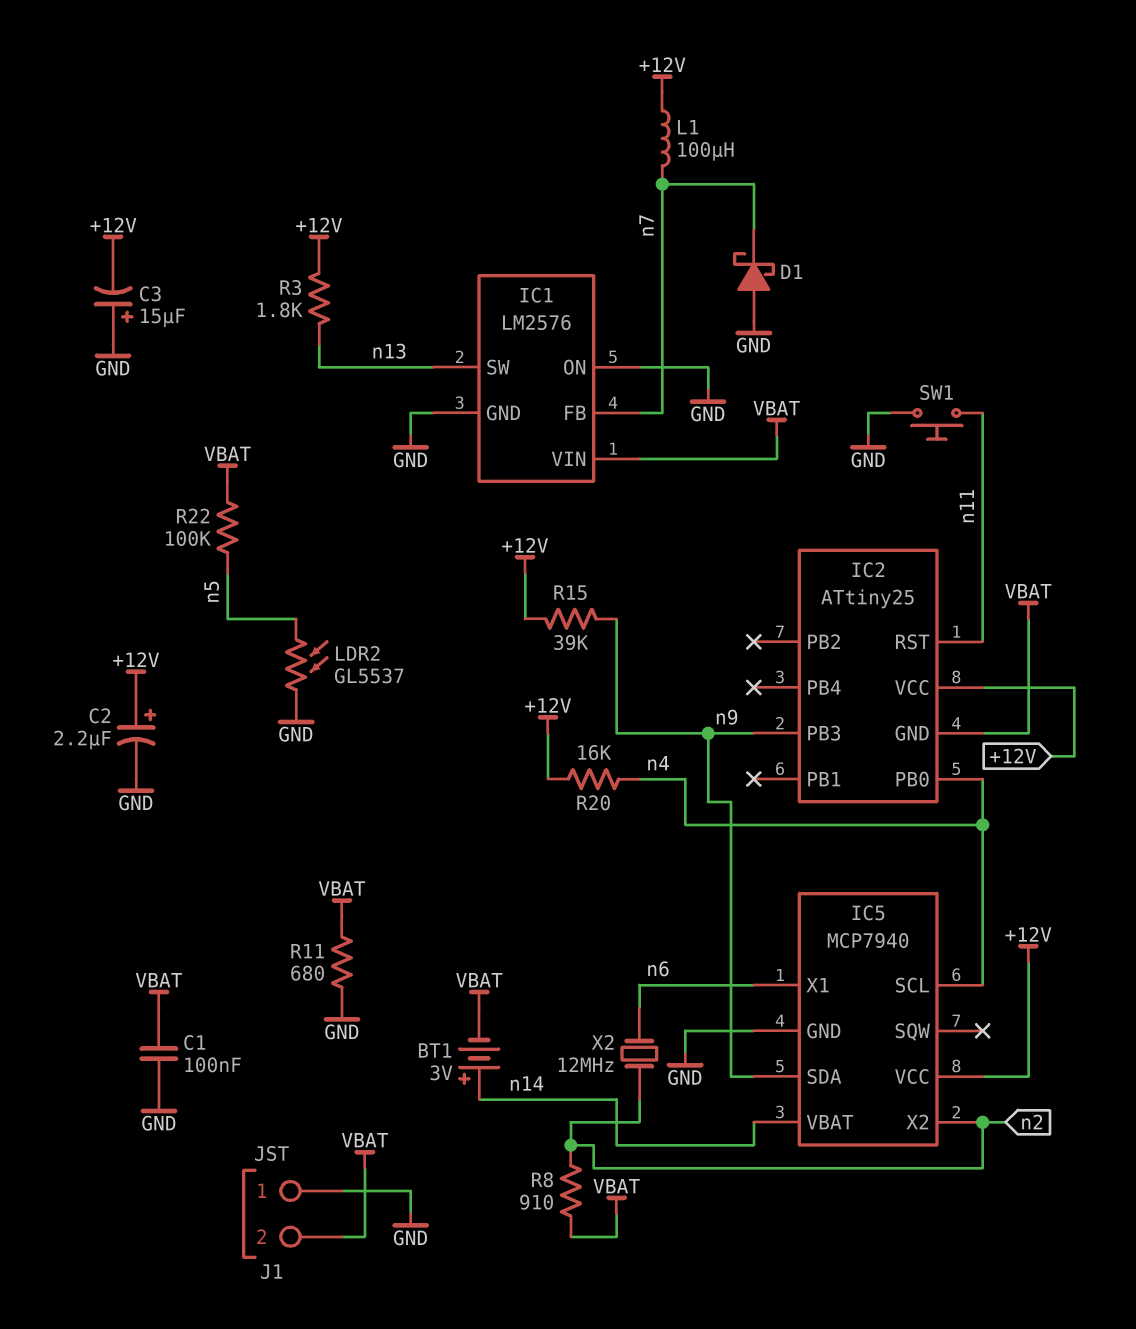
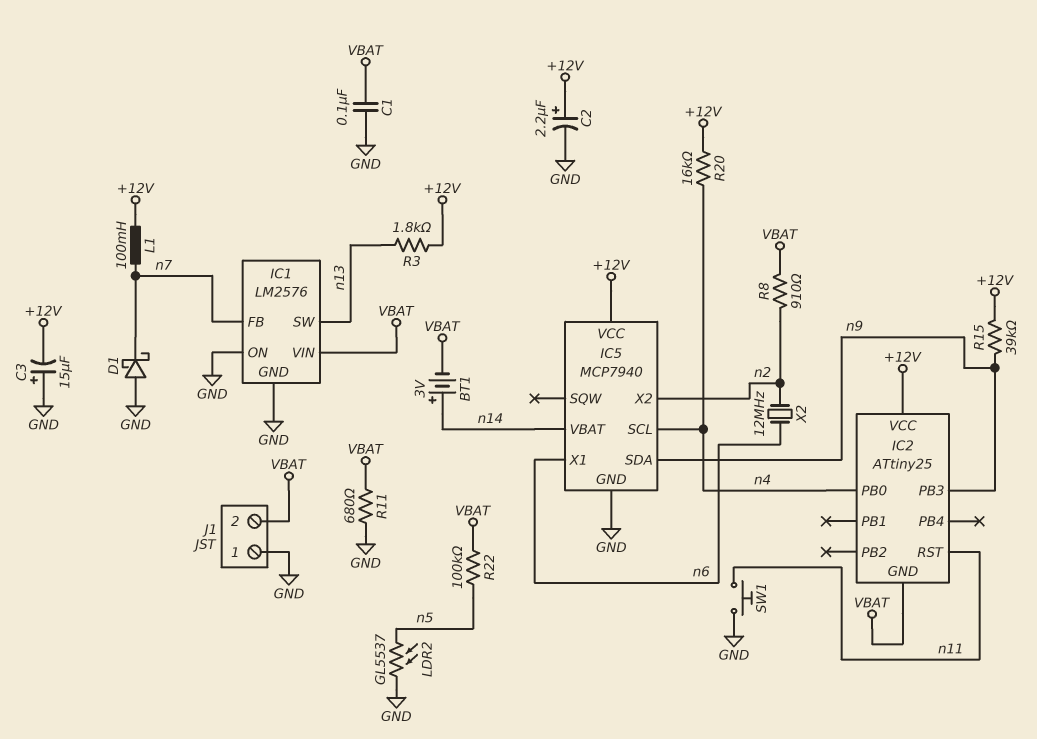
L1: 100uH (+12V, n7) -> 100mH (+12V, n7)

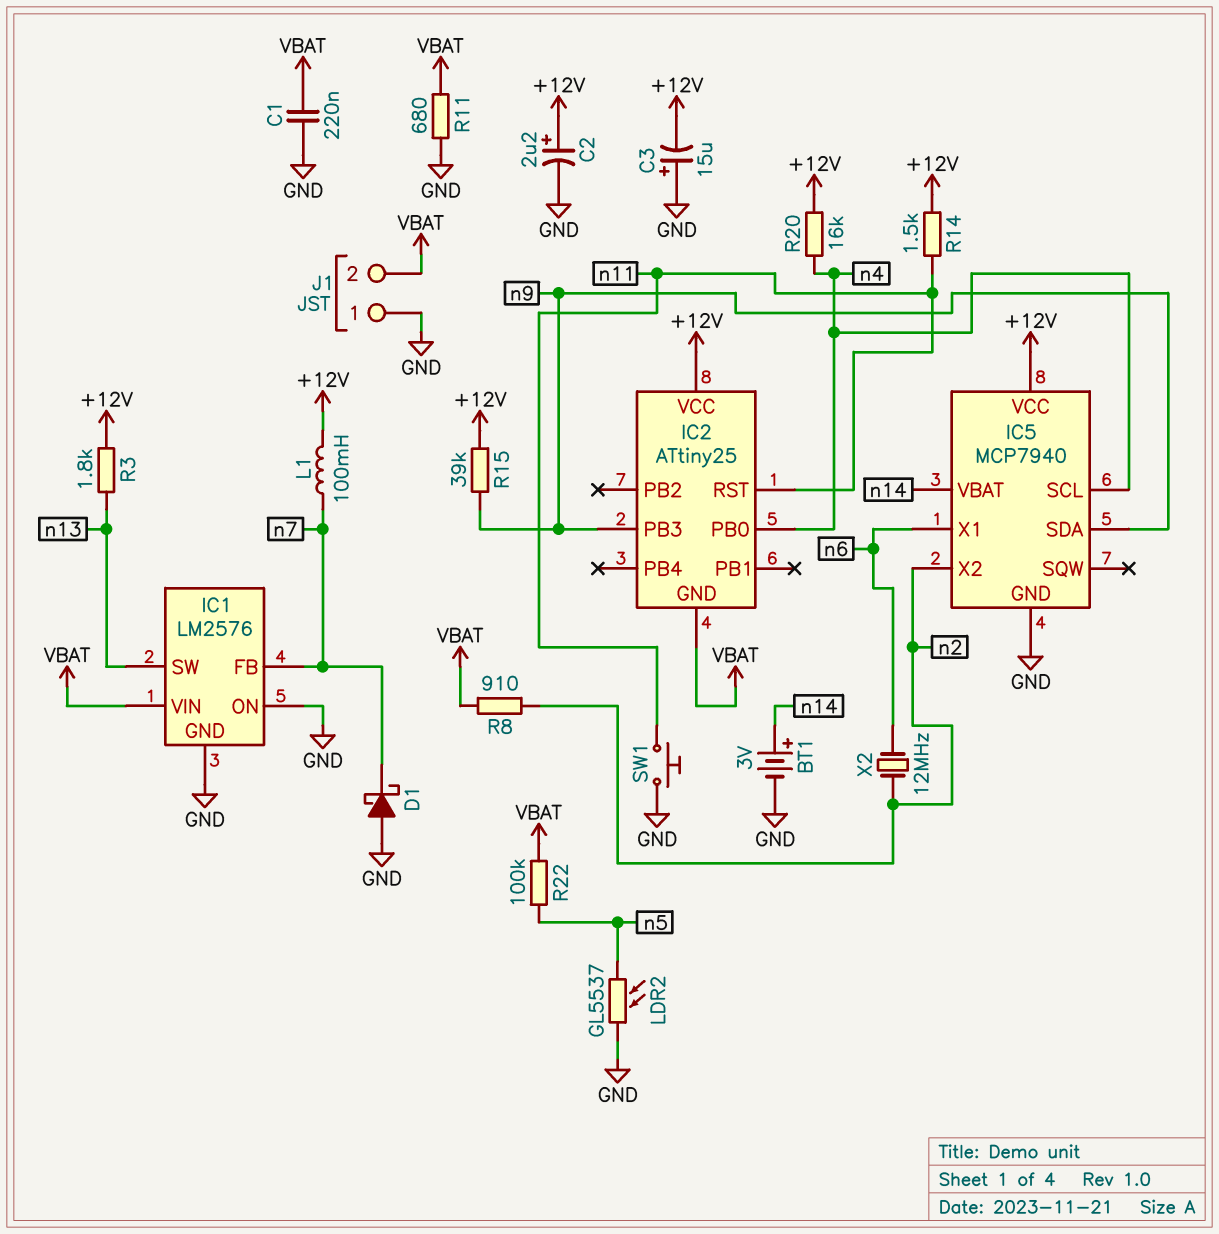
BT1: 3V (plus n14, minus VBAT) -> 3V (plus n14, minus GND)
C1: 100nF (GND, VBAT) -> 220nF (GND, VBAT)
R14: none -> 1.5k (+12V, n11)

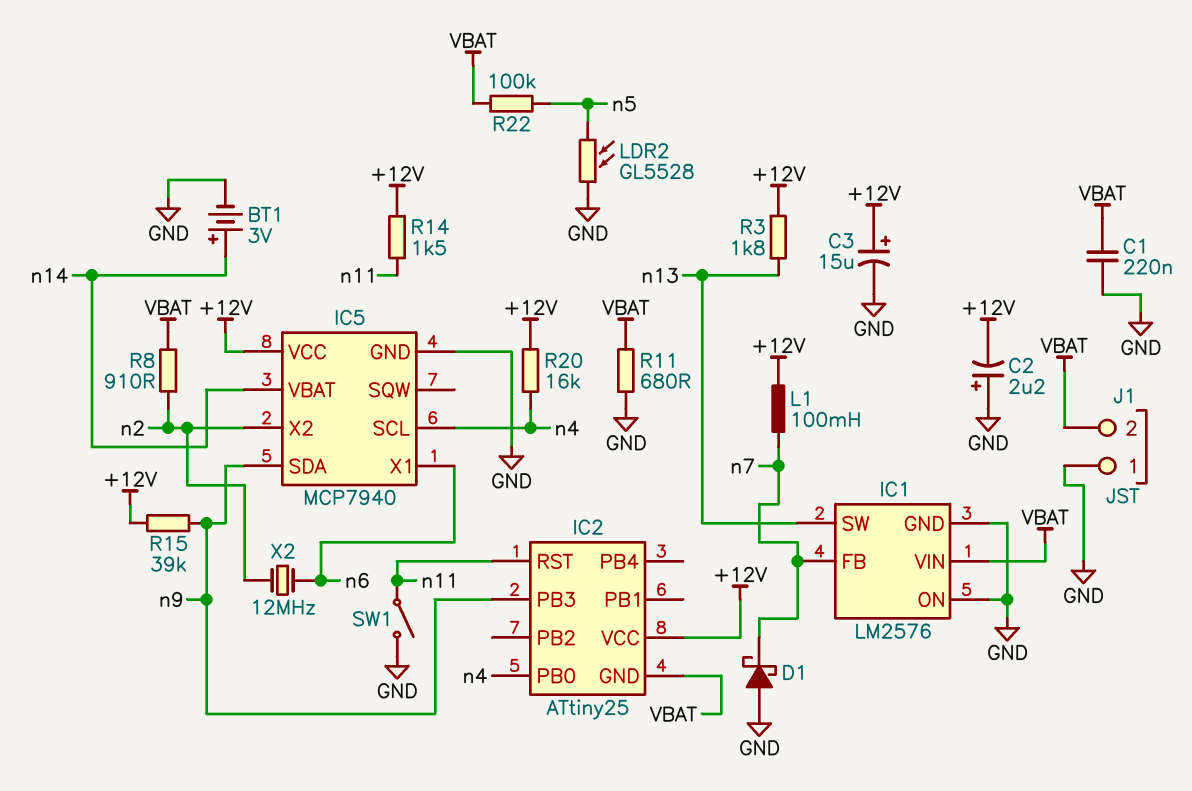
C2: 2.2uF (plus +12V, minus GND) -> 2.2uF (plus GND, minus +12V)
C3: 15uF (plus GND, minus +12V) -> 15uF (plus +12V, minus GND)
LDR2: GL5537 (GND, n5) -> GL5528 (GND, n5)
SW1: button (GND, n11) -> switch (GND, n11)

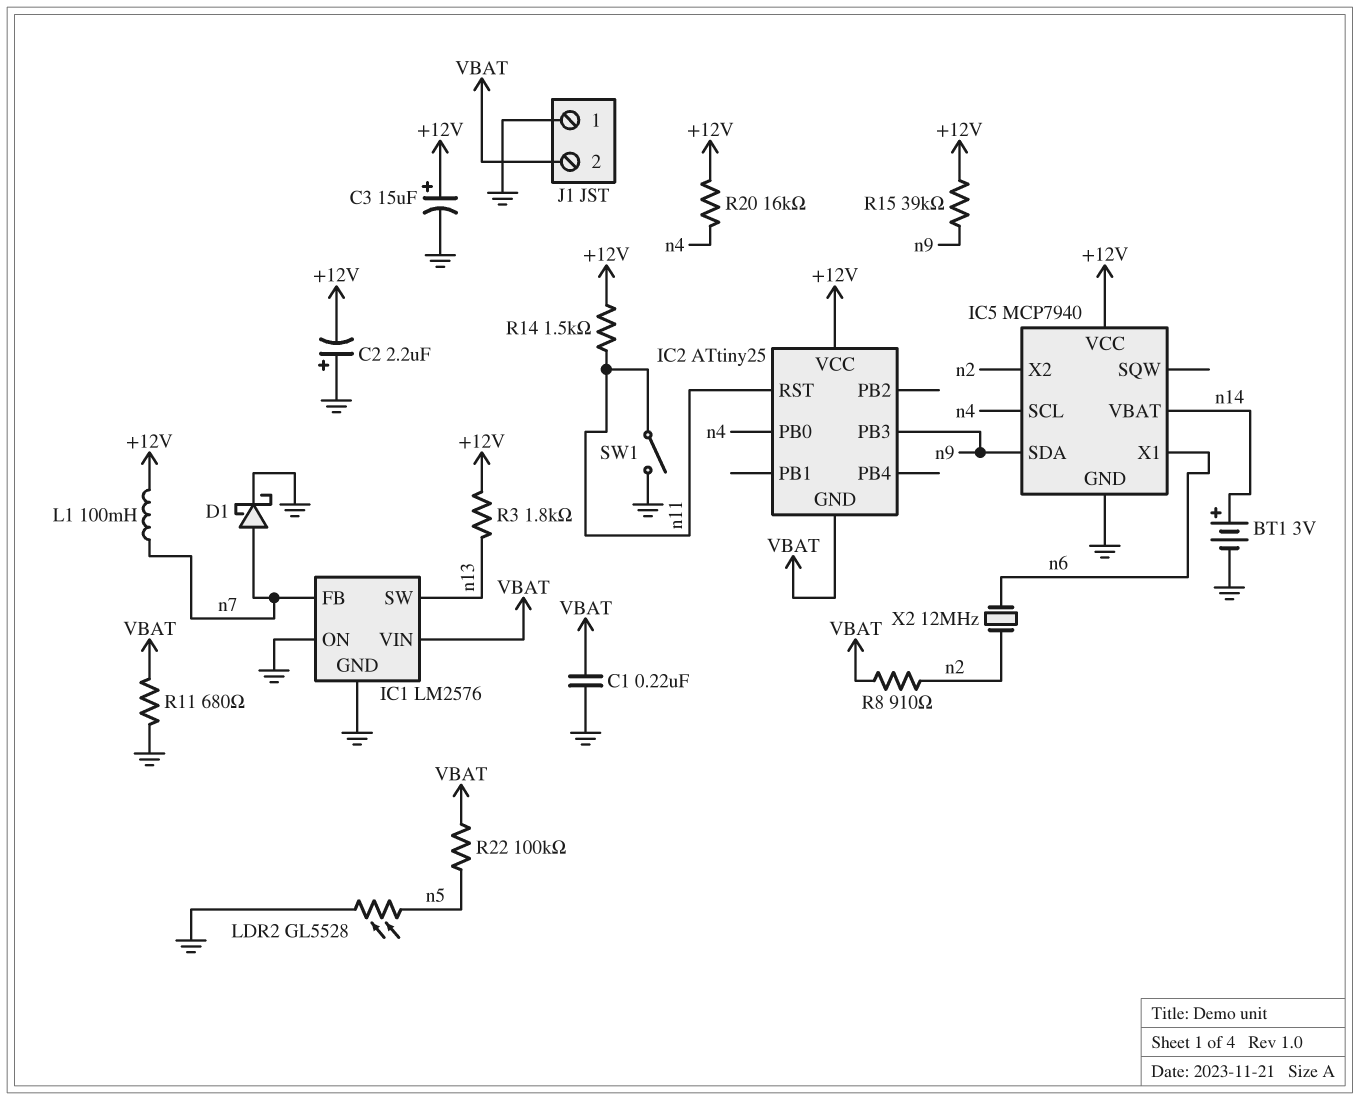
D1: schottky (A GND, K n7) -> schottky (A n7, K GND)

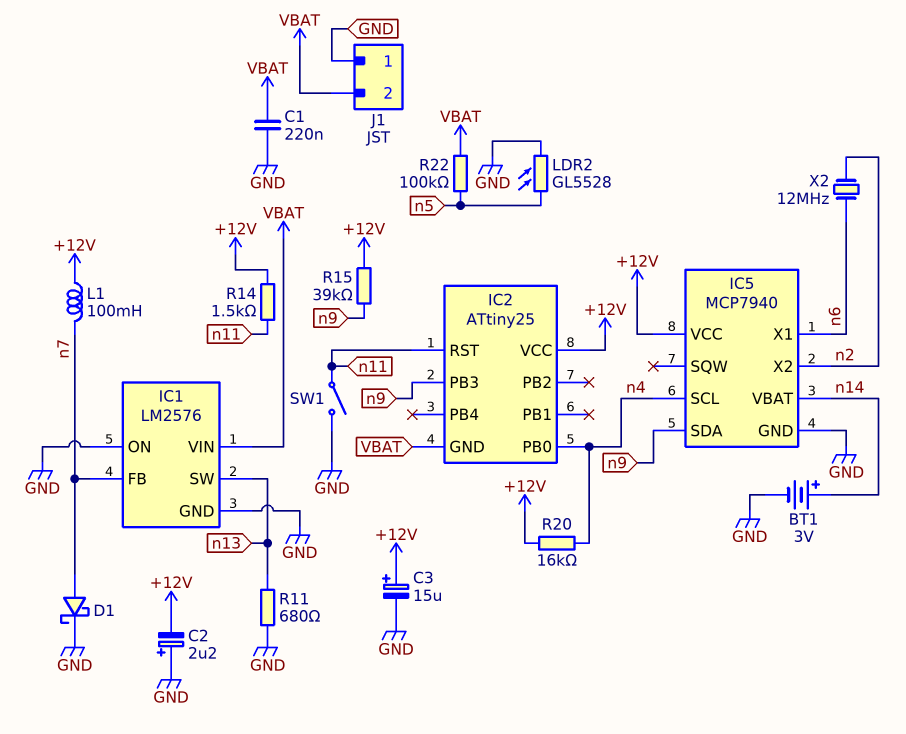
R3: 1.8k (+12V, n13) -> none
R8: 910 (VBAT, n2) -> none
R11: 680 (GND, VBAT) -> 680 (GND, n13)

